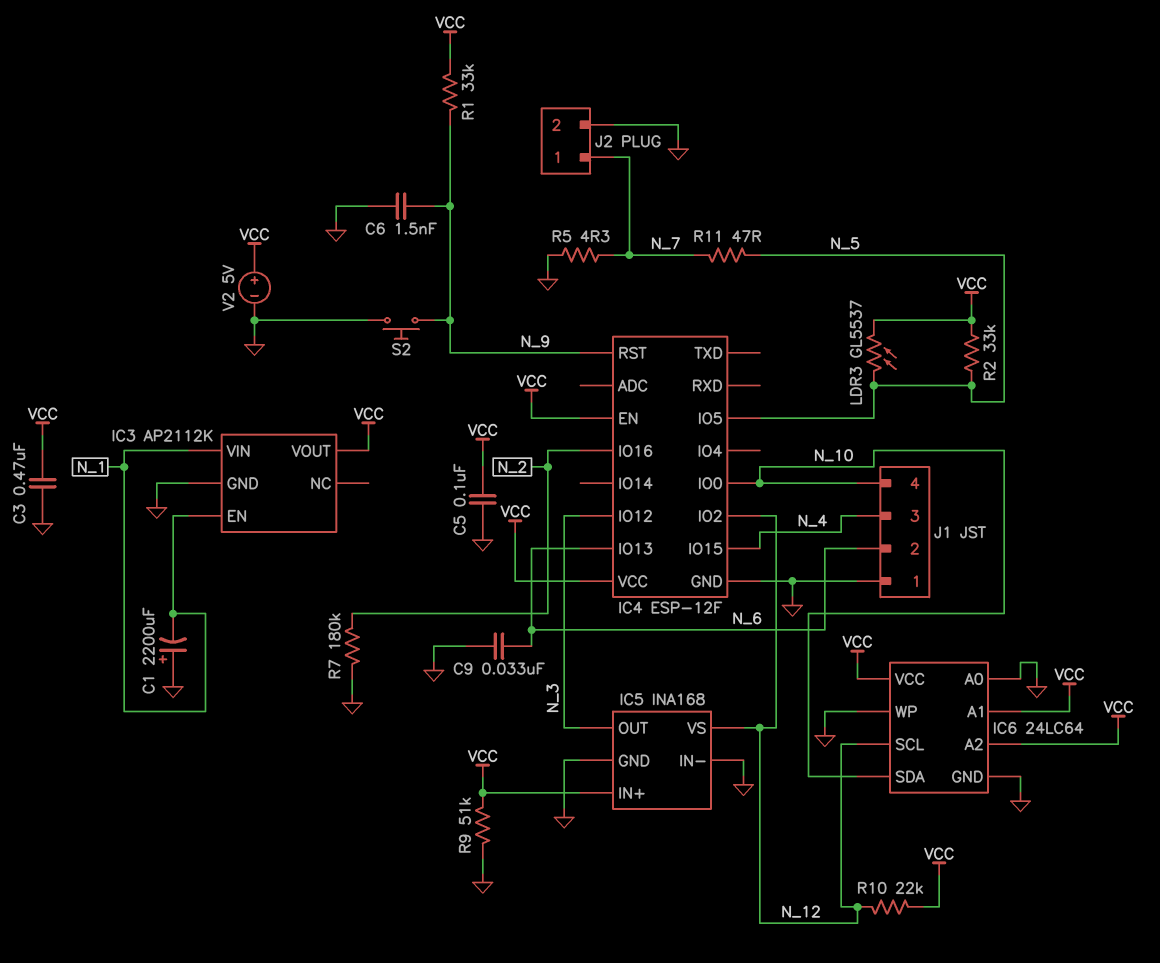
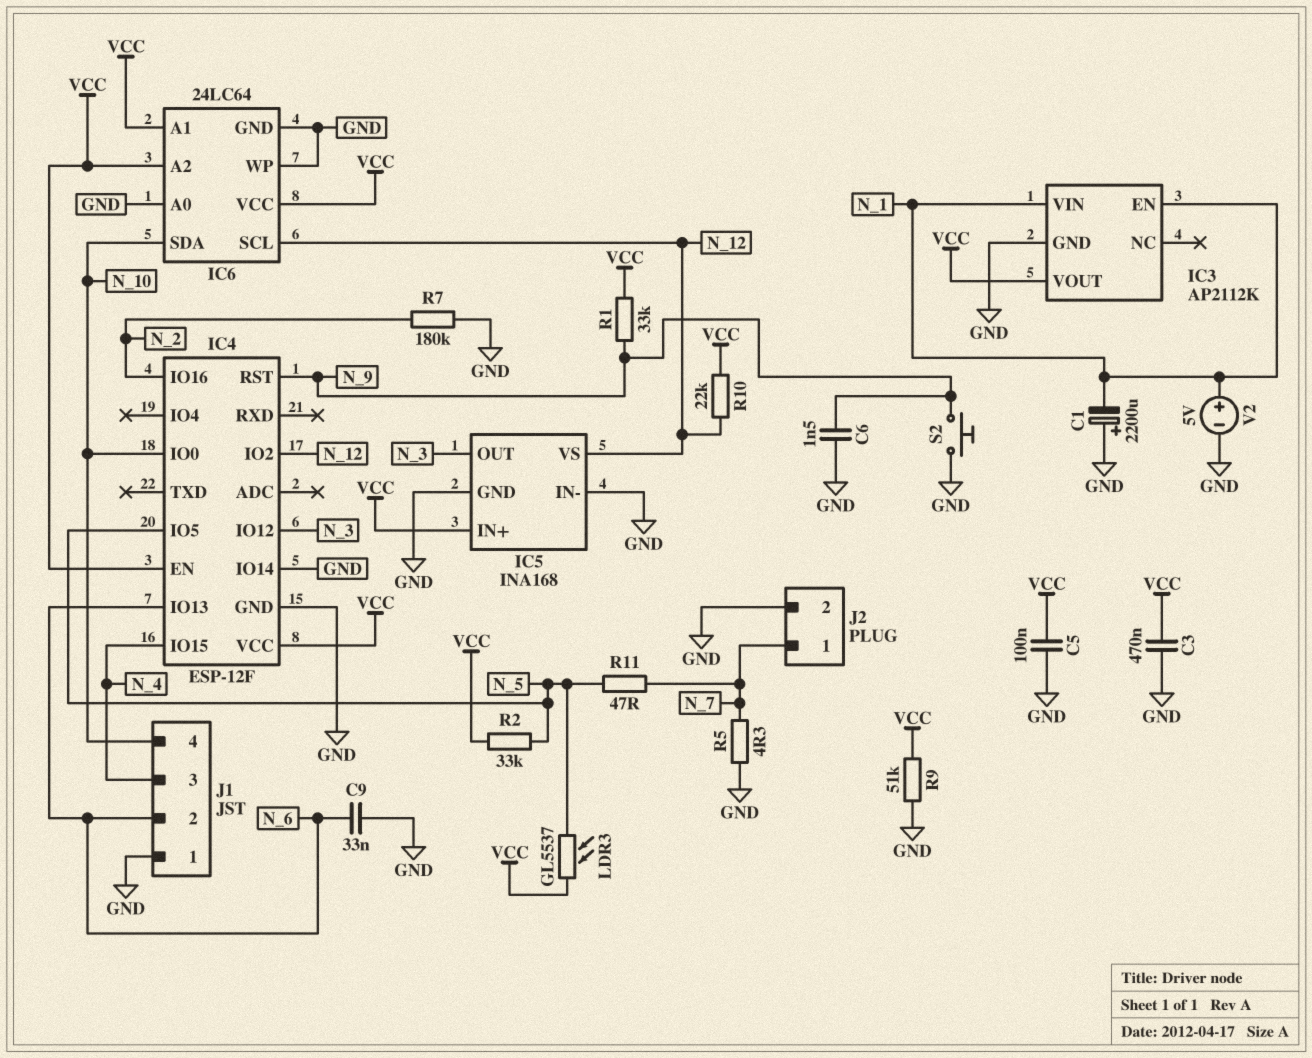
IC4 pin IO14: none -> GND
V2: 5V (plus VCC, minus GND) -> 5V (plus N_1, minus GND)

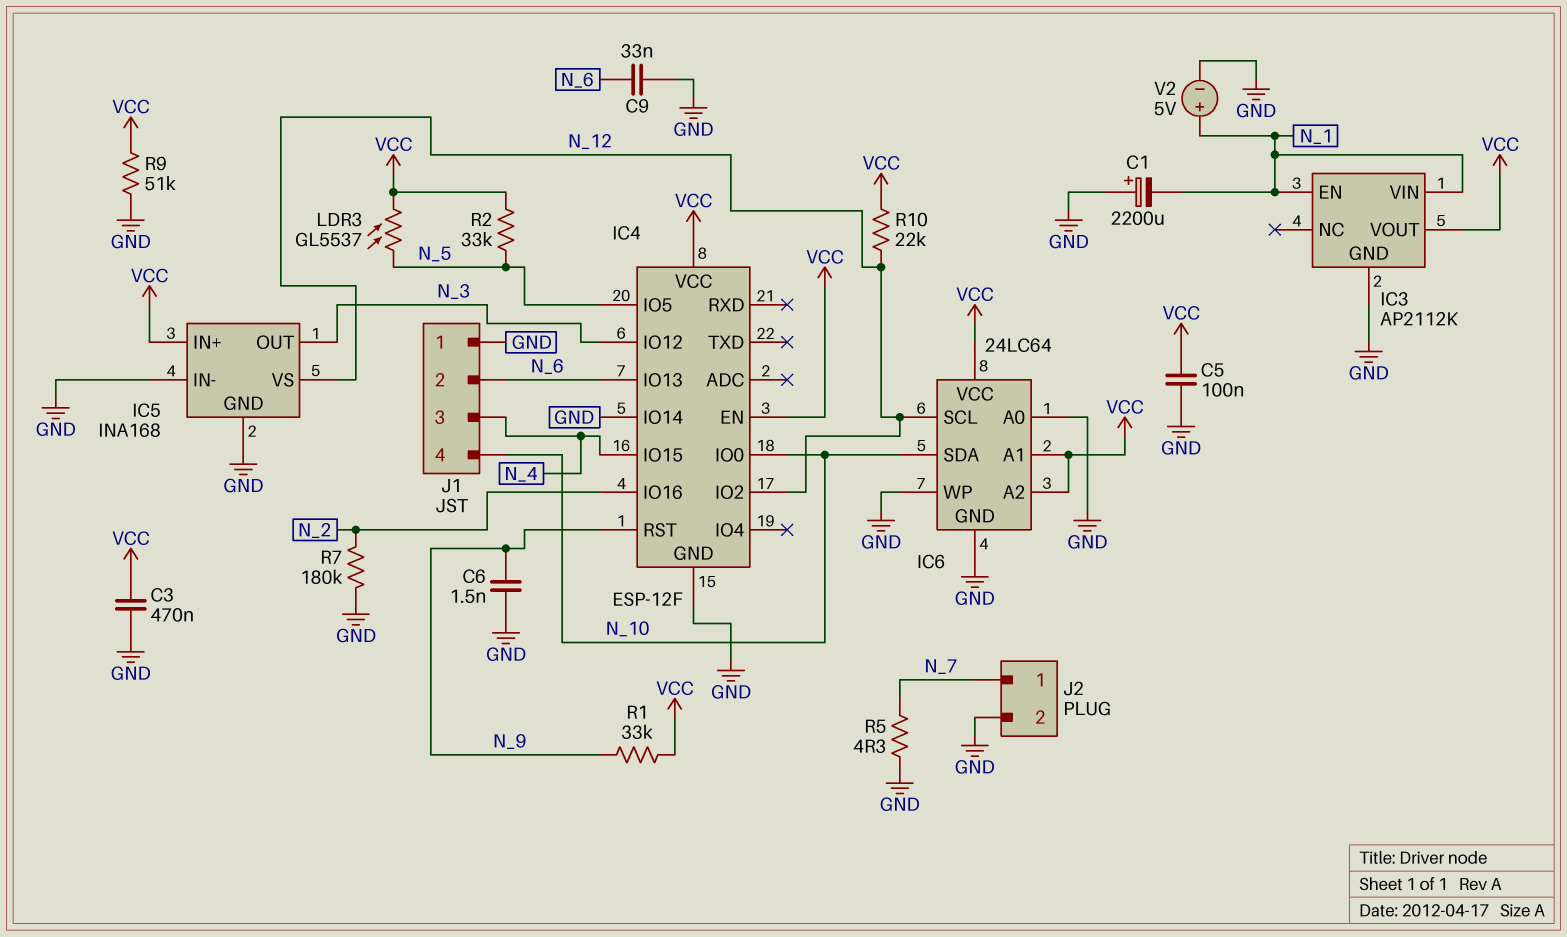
R11: 47 (N_5, N_7) -> none
S2: button (GND, N_9) -> none

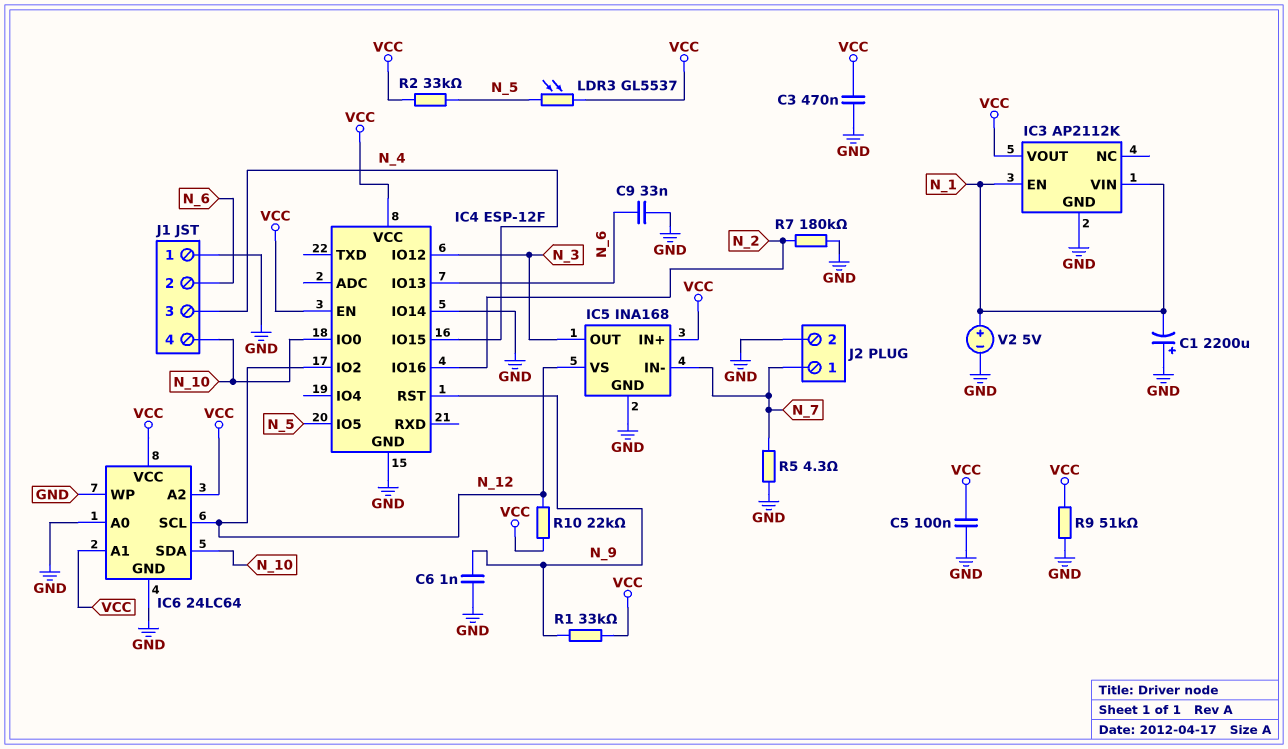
C6: 1.5nF (GND, N_9) -> 1nF (GND, N_9)
IC5 pin IN-: GND -> N_7

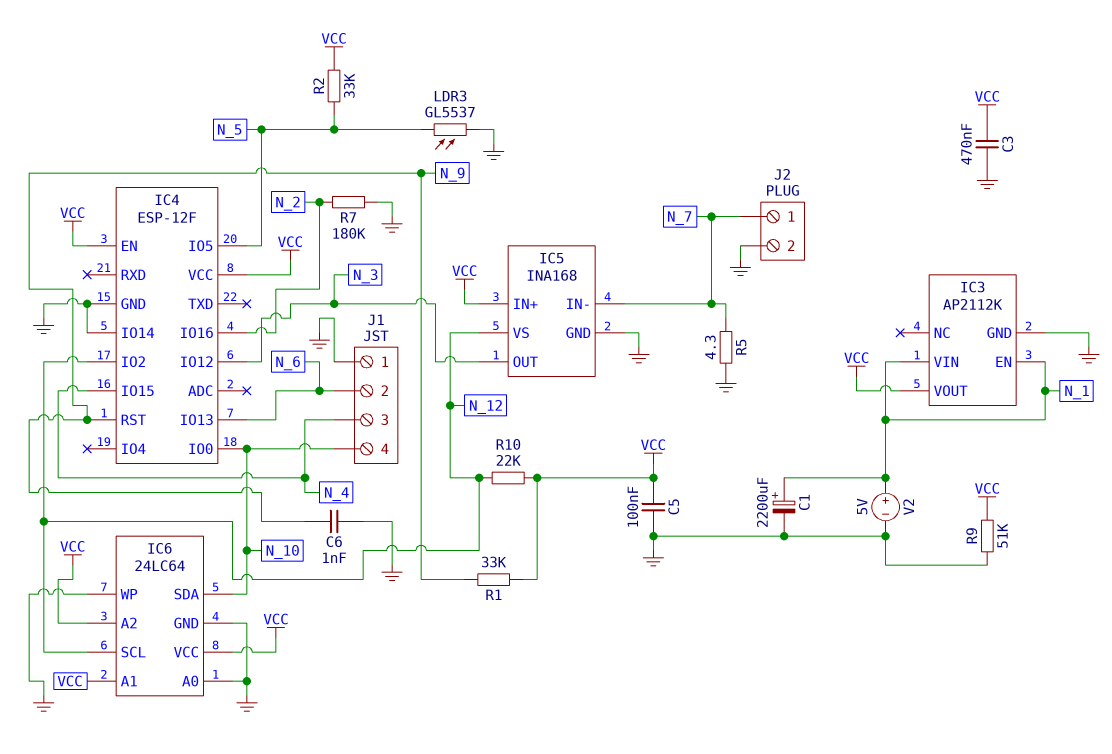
C1: 2200uF (plus GND, minus N_1) -> 2200uF (plus N_1, minus GND)
C9: 33nF (GND, N_6) -> none
LDR3: GL5537 (N_5, VCC) -> GL5537 (GND, N_5)

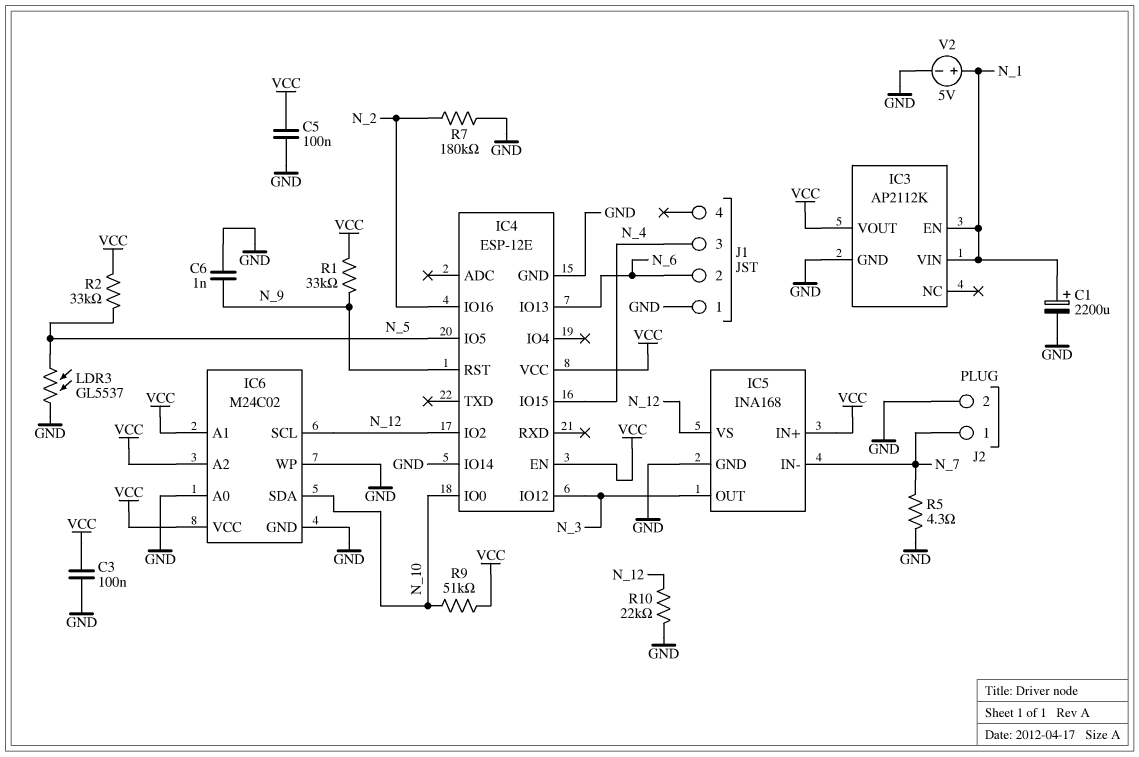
C3: 470nF (GND, VCC) -> 100nF (GND, VCC)
IC4: ESP-12F -> ESP-12E
IC6: 24LC64 -> M24C02
J1 pin 4: N_10 -> none
R9: 51k (GND, VCC) -> 51k (N_10, VCC)
R10: 22k (N_12, VCC) -> 22k (GND, N_12)

